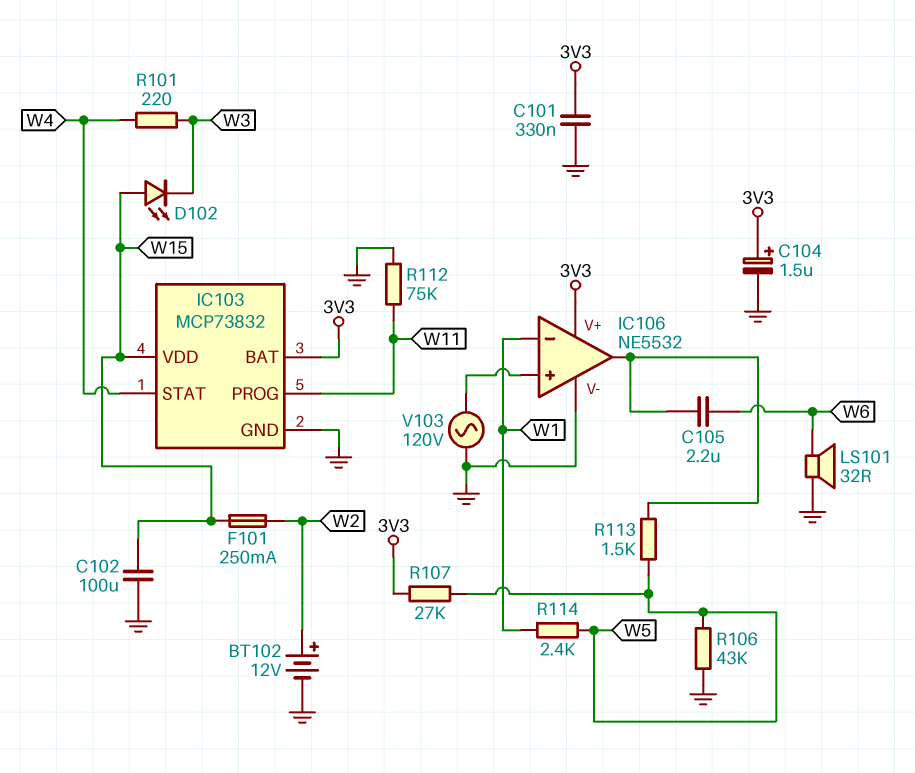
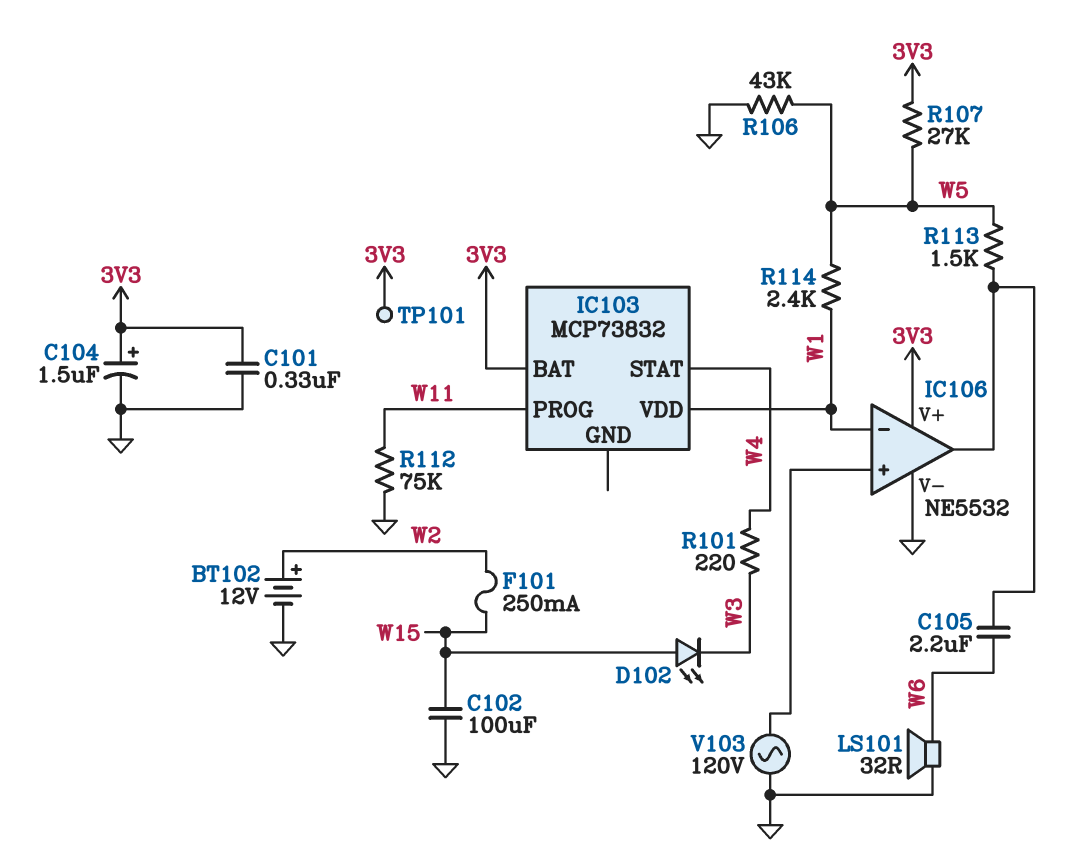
IC103 pin GND: GND -> none
IC103 pin VDD: W15 -> W1
TP101: none -> test point (3V3)

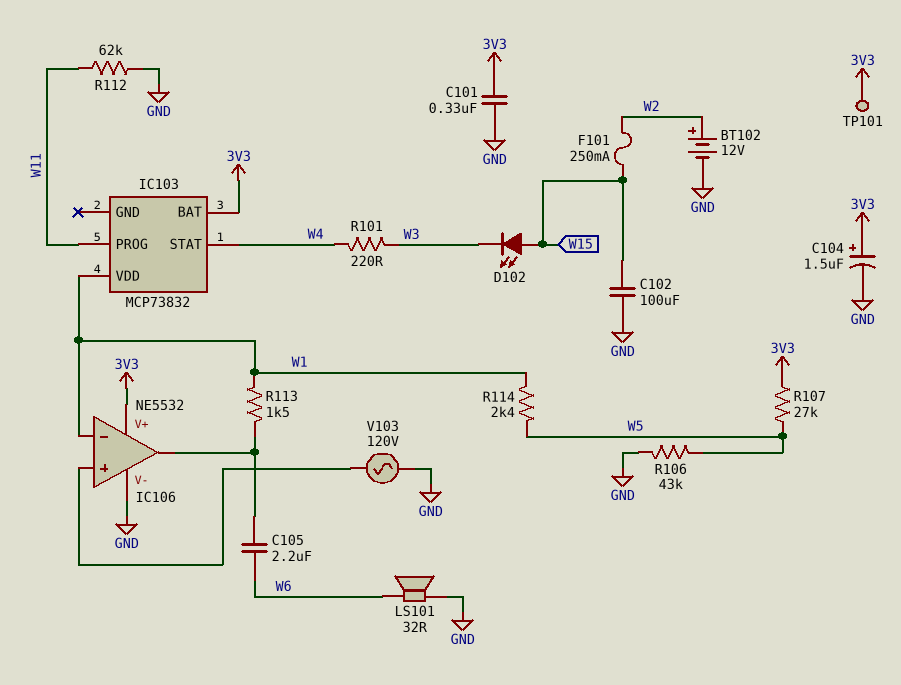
R112: 75k (GND, W11) -> 62k (GND, W11)
R113: 1.5k (IC106/out, W5) -> 1.5k (IC106/out, W1)

